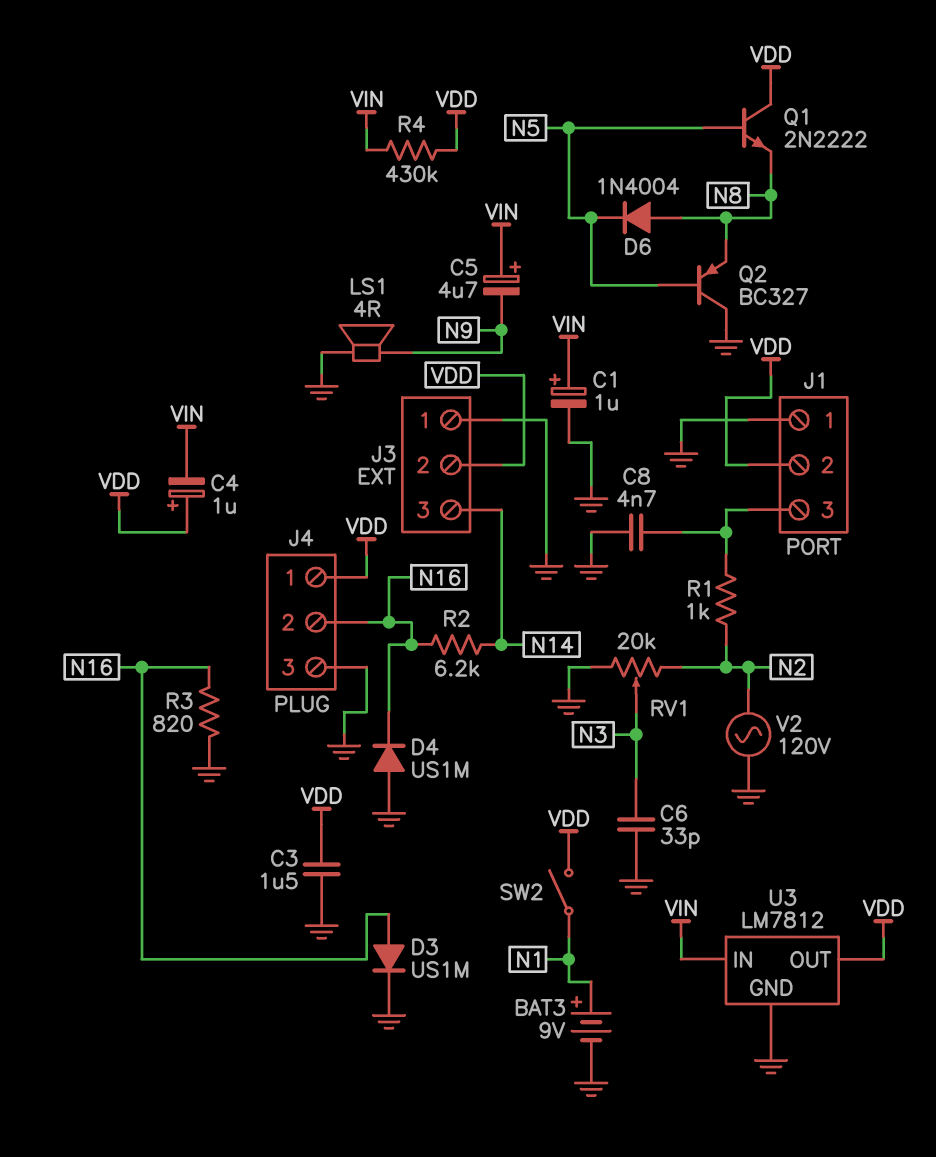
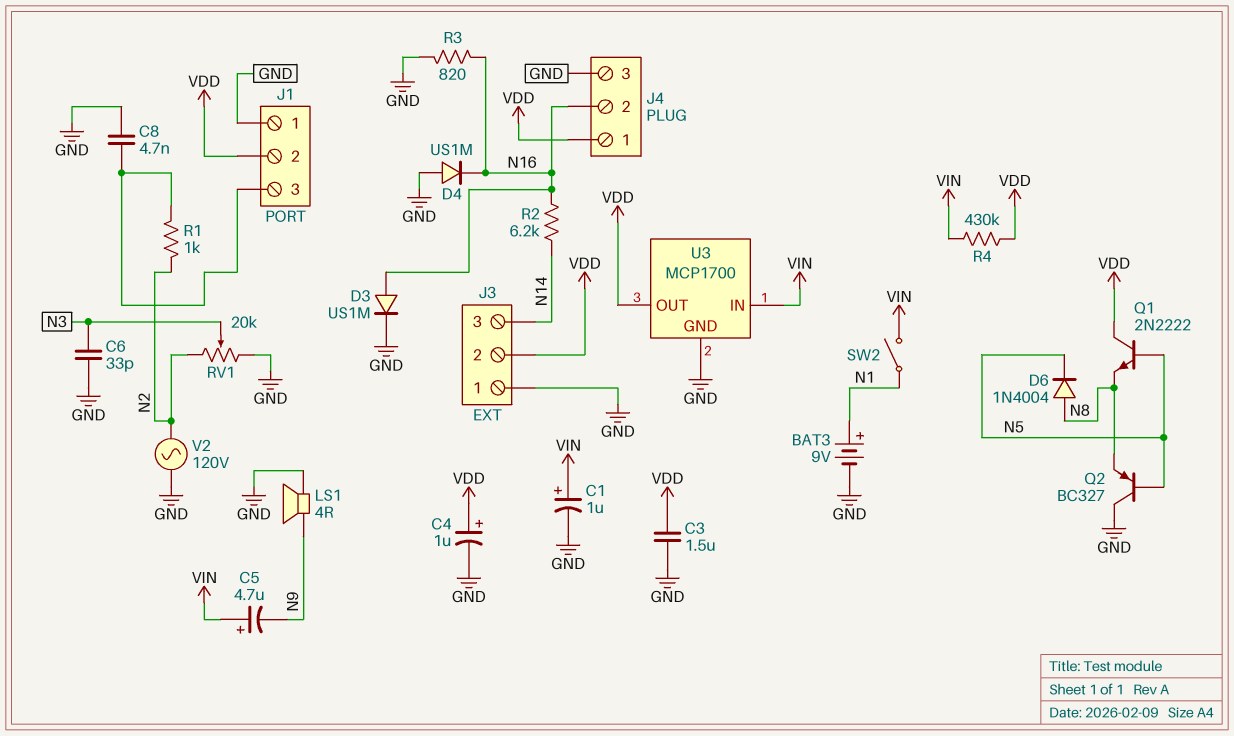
C4: 1uF (plus VDD, minus VIN) -> 1uF (plus VDD, minus GND)
SW2: switch (N1, VDD) -> switch (N1, VIN)
U3: LM7812 -> MCP1700

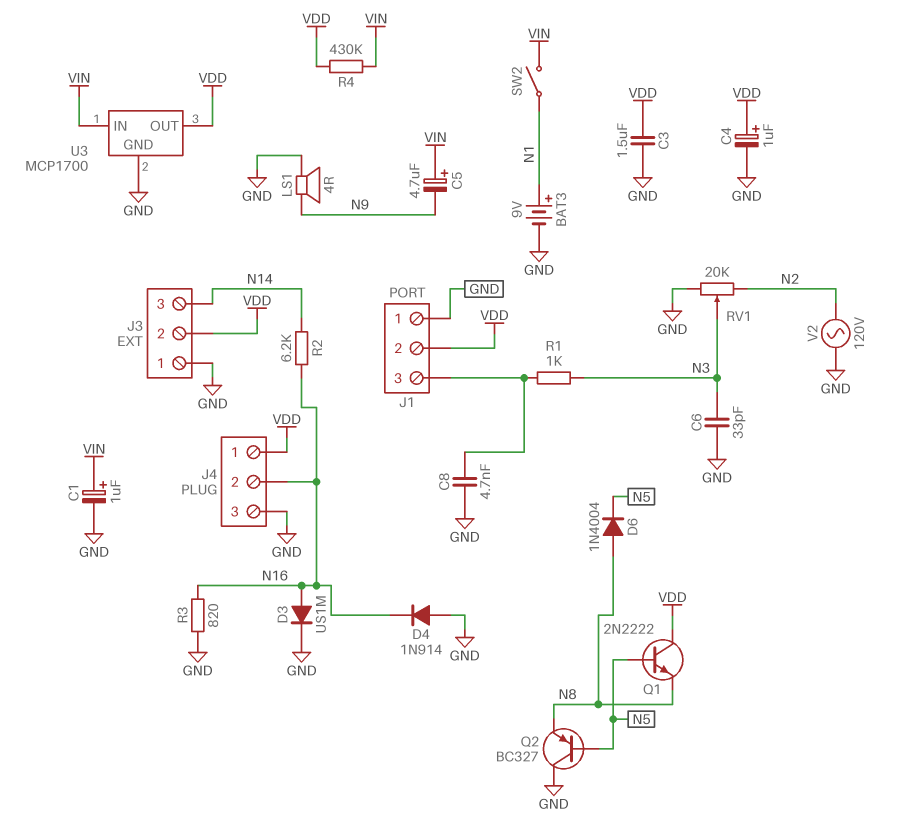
D4: diode US1M (A GND, K N16) -> diode 1N914 (A GND, K N16)
R1: 1k (J1/3, N2) -> 1k (J1/3, N3)

